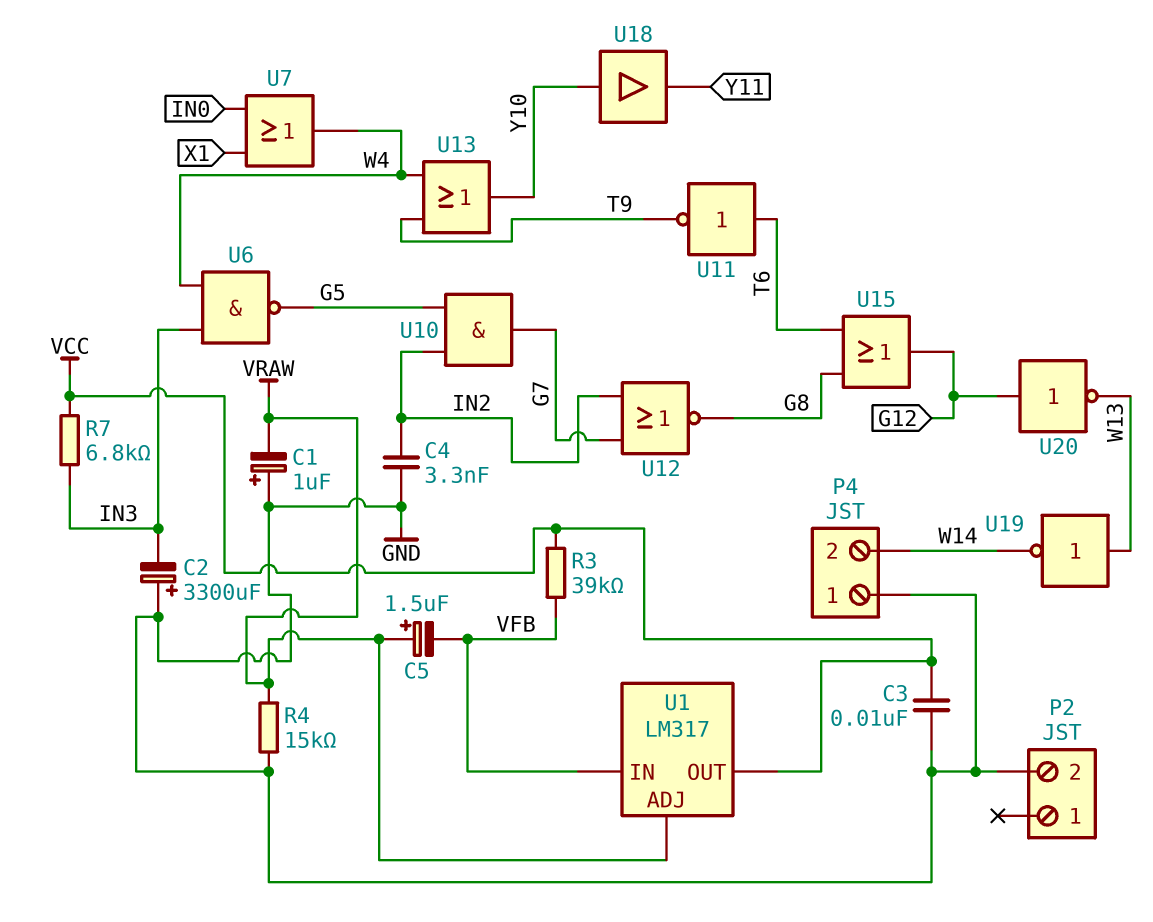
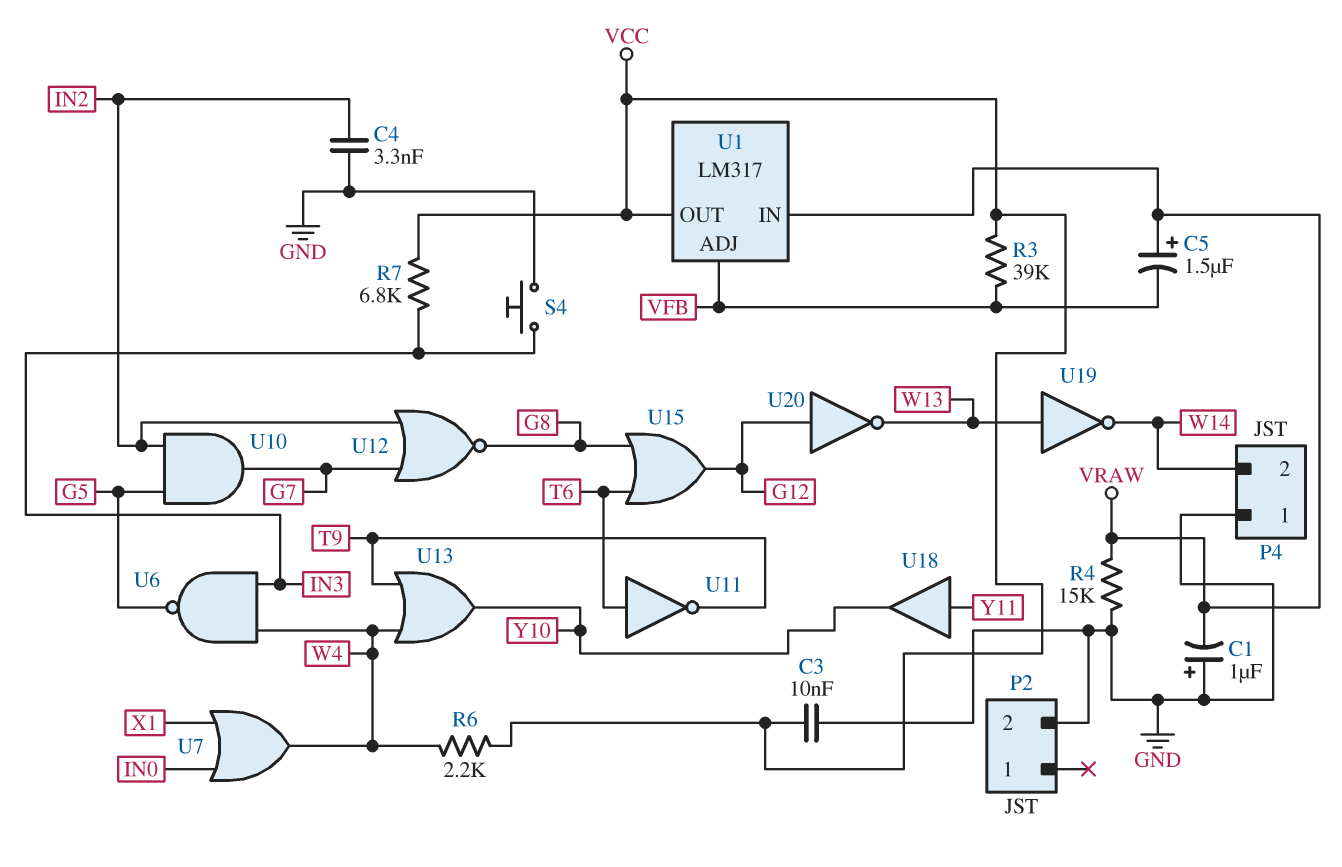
C2: 3300uF (plus GND, minus IN3) -> none
R6: none -> 2.2k (VCC, W4)
S4: none -> button (GND, IN3)
U1 pin ADJ: VRAW -> VFB
U1 pin IN: VFB -> VRAW
U18: buffer (in Y10, out Y11) -> buffer (in Y11, out Y10)

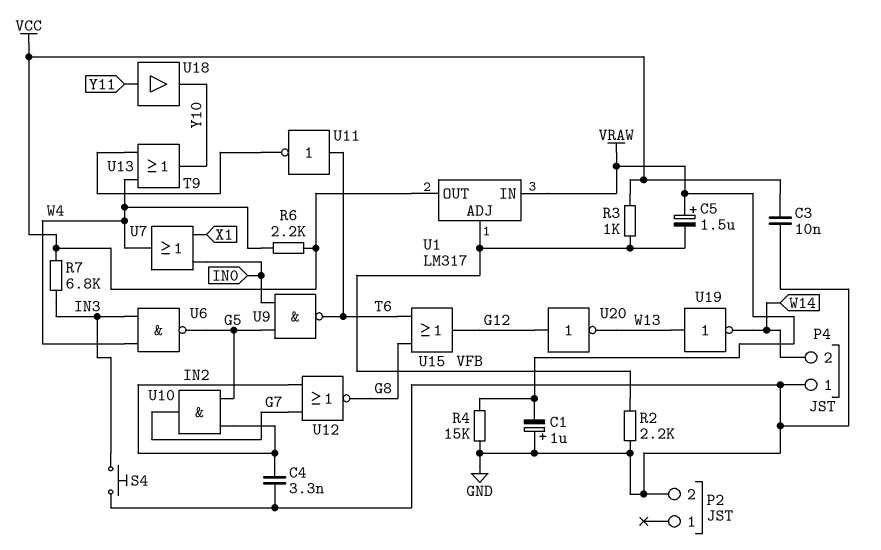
R2: none -> 2.2k (GND, VFB)
R3: 39k (VCC, VFB) -> 1k (VCC, VFB)
U9: none -> NAND (in G5, in IN0, out T6)

